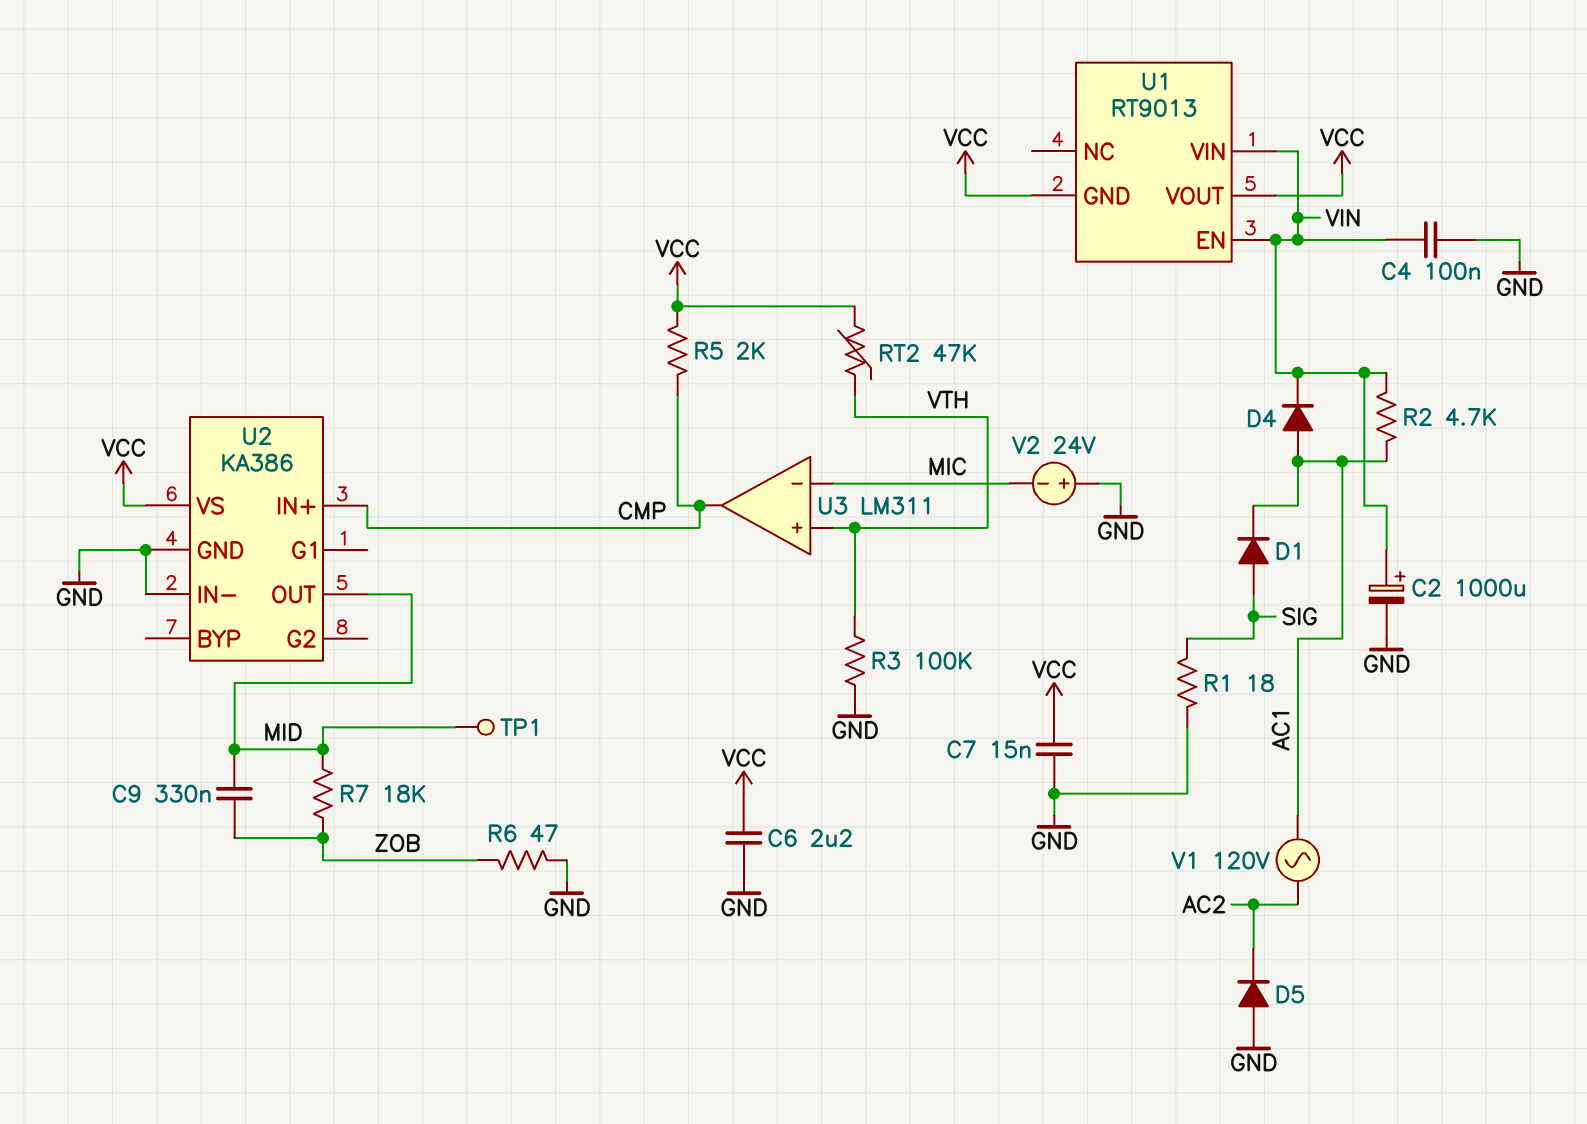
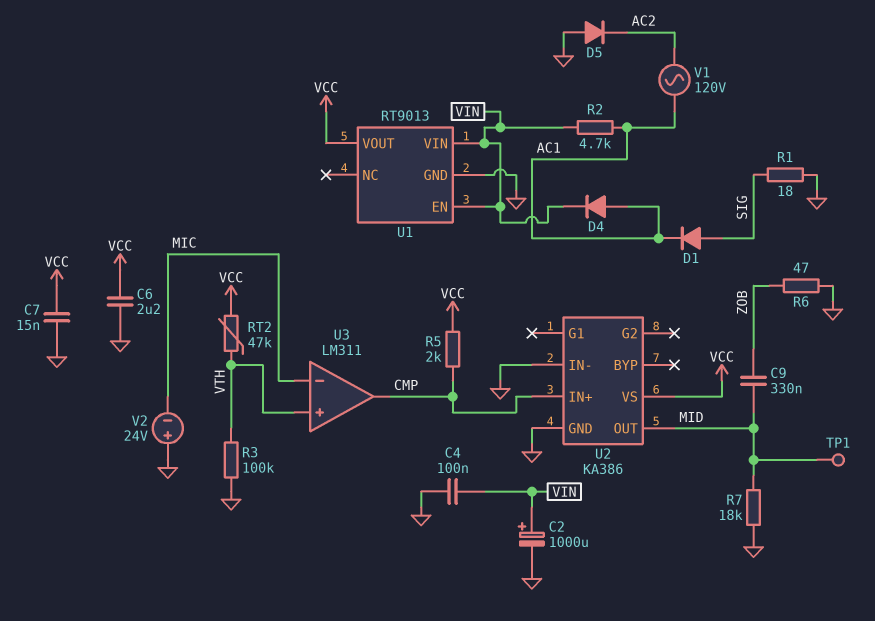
R7: 18k (MID, ZOB) -> 18k (GND, MID)
U1 pin GND: VCC -> GND

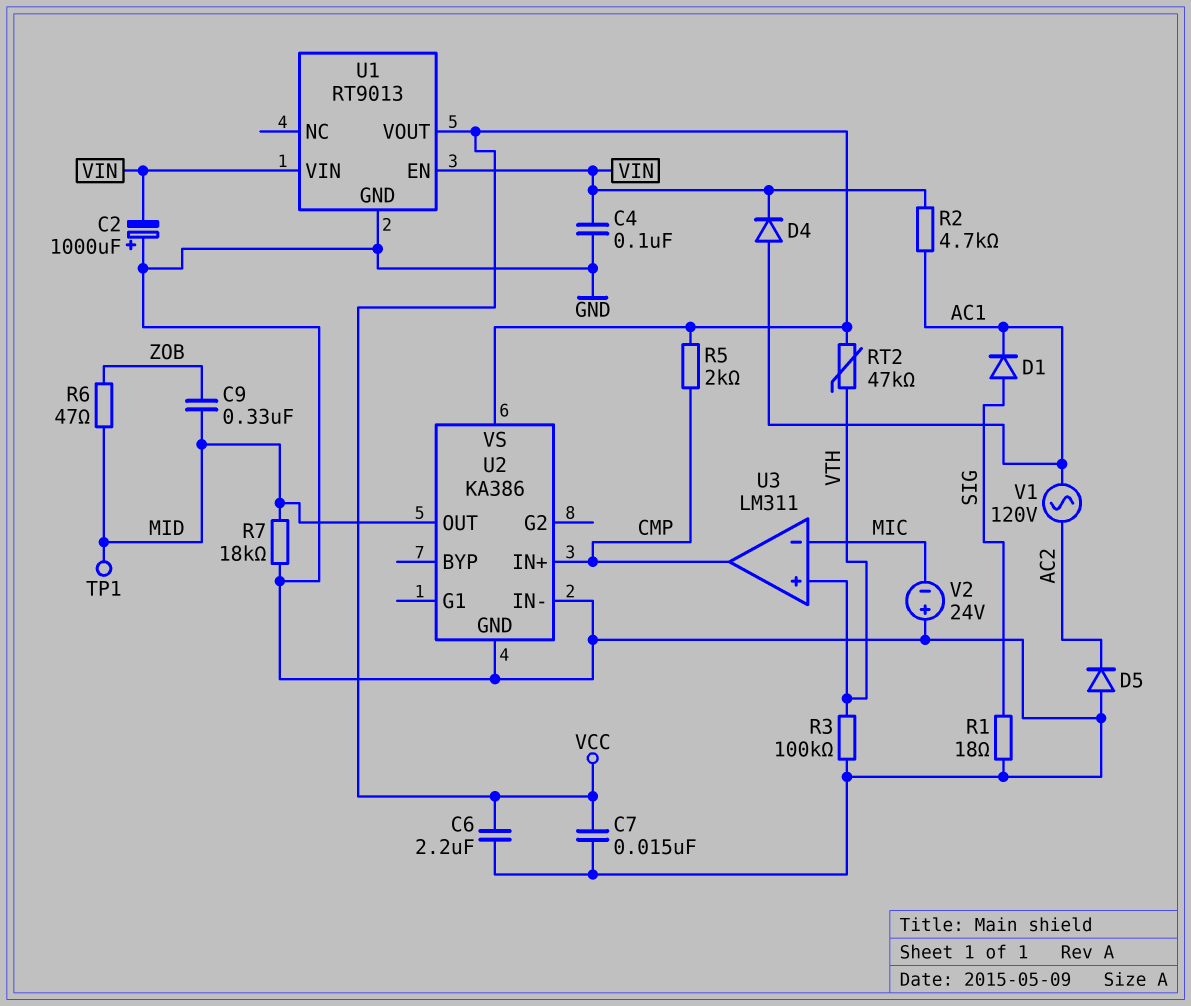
C2: 1000uF (plus VIN, minus GND) -> 1000uF (plus GND, minus VIN)
R6: 47 (GND, ZOB) -> 47 (MID, ZOB)

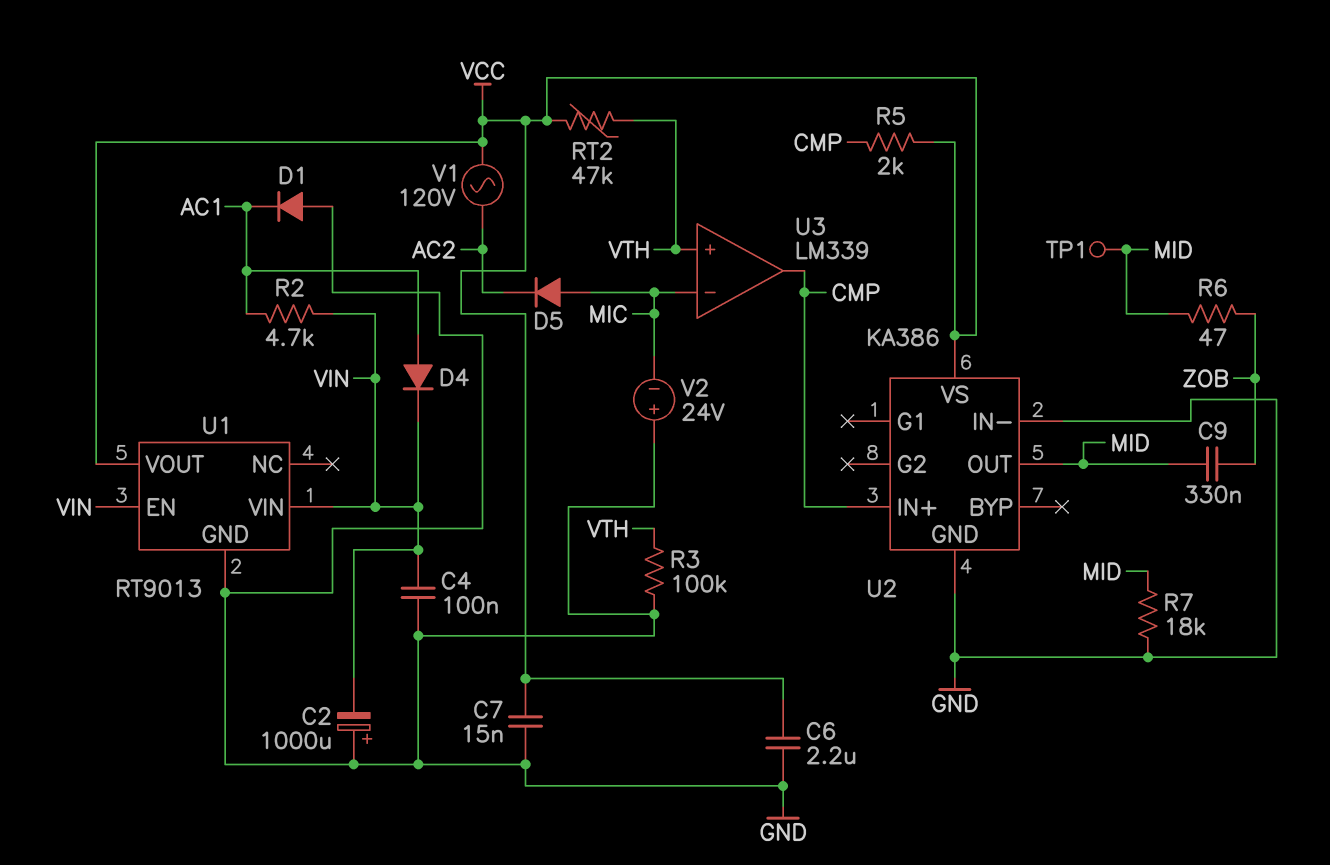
D1: diode (A SIG, K AC1) -> diode (A GND, K AC1)
D5: diode (A GND, K AC2) -> diode (A MIC, K AC2)
R1: 18 (GND, SIG) -> none
U3: LM311 -> LM339
V1: AC 120V (AC1, AC2) -> AC 120V (AC2, VCC)

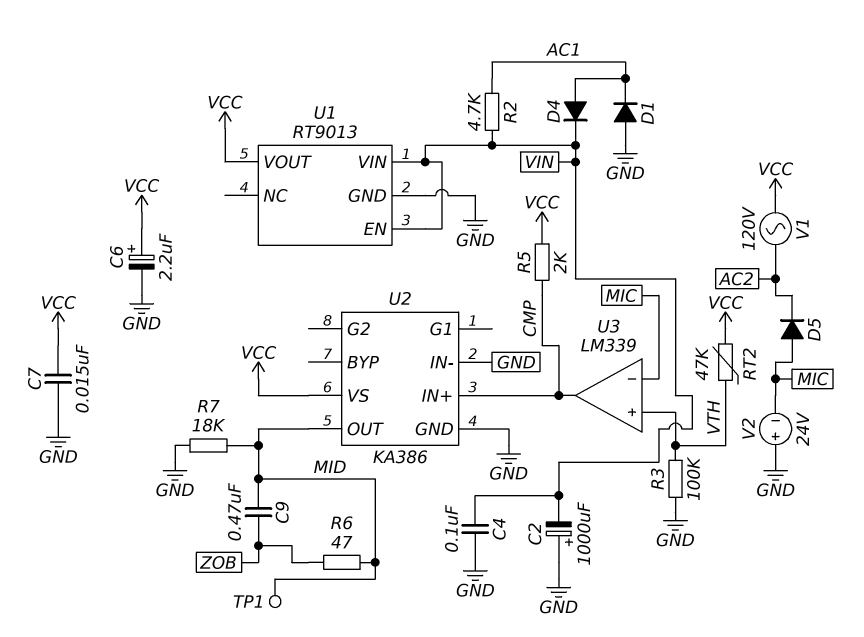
C6: 2.2uF (GND, VCC) -> 2.2uF (plus VCC, minus GND)
C9: 330nF (MID, ZOB) -> 470nF (MID, ZOB)

